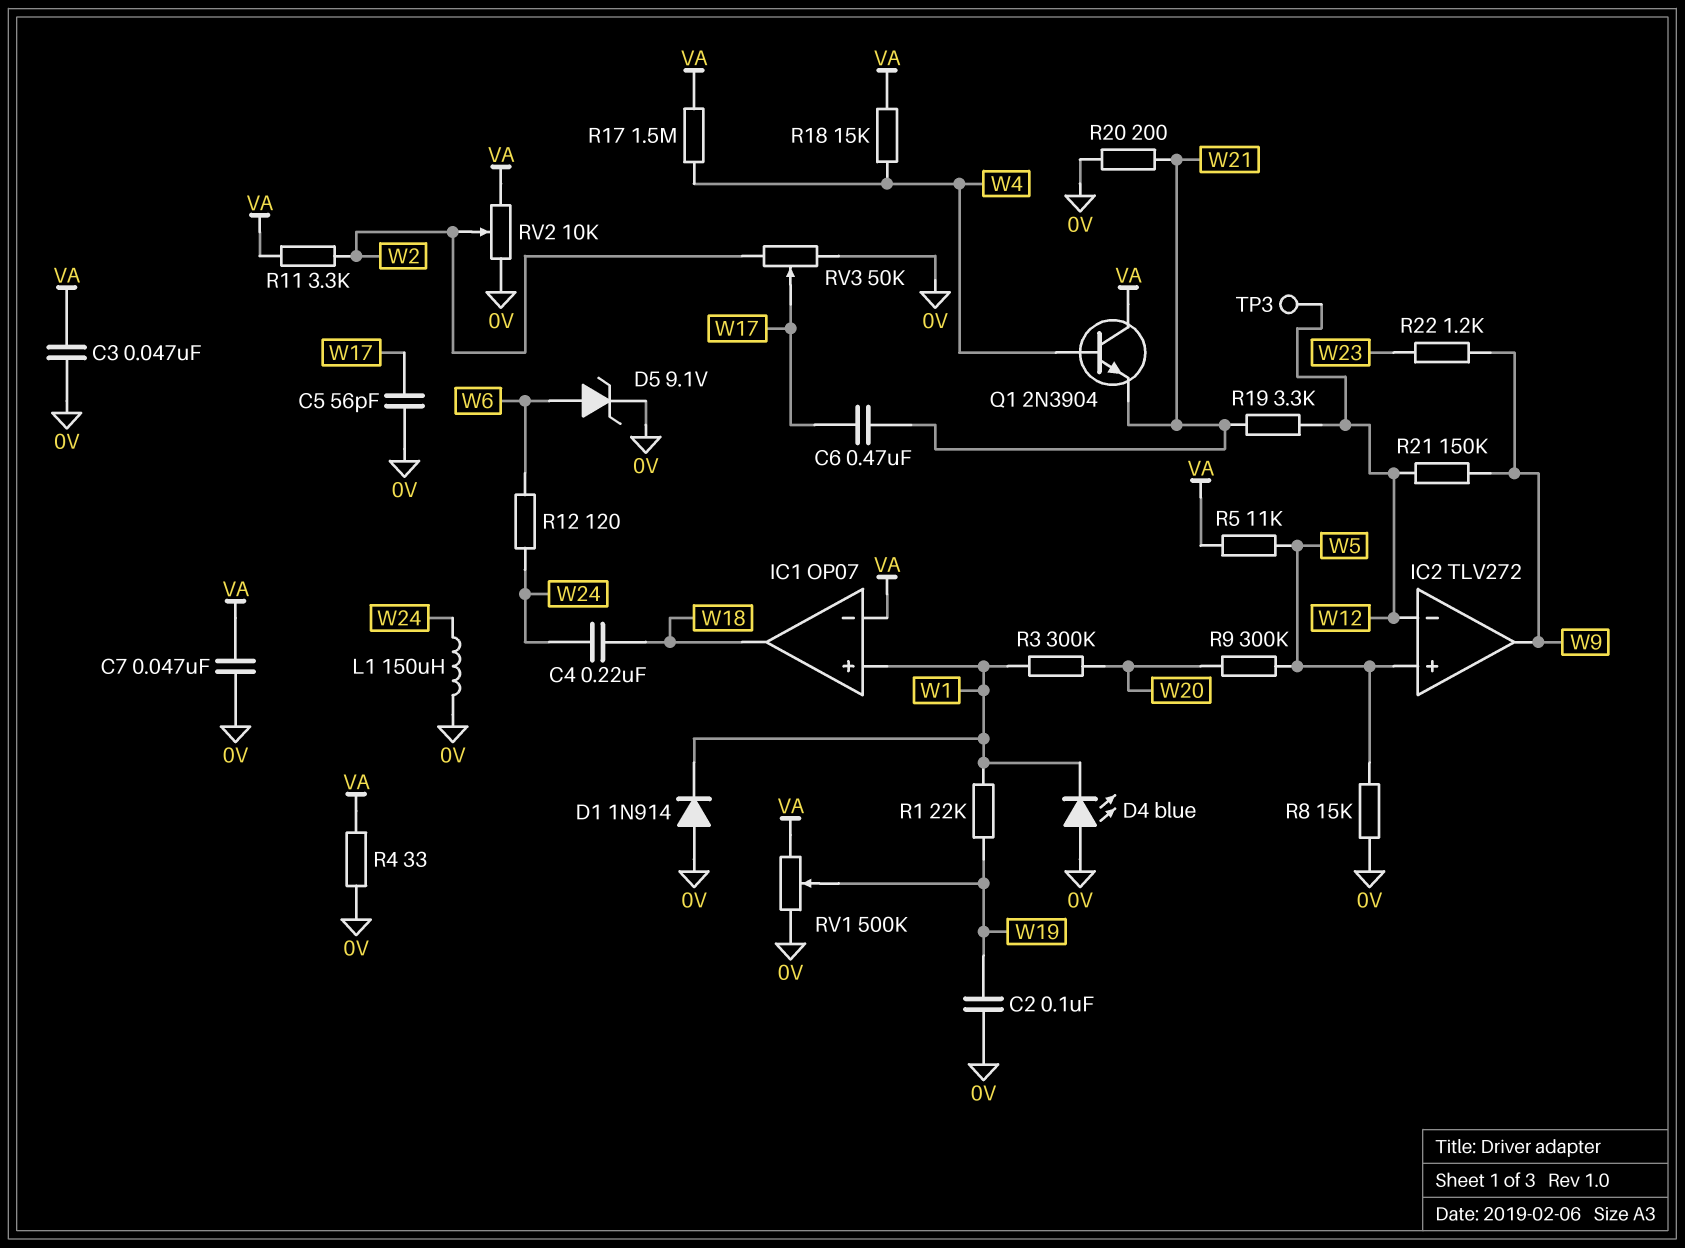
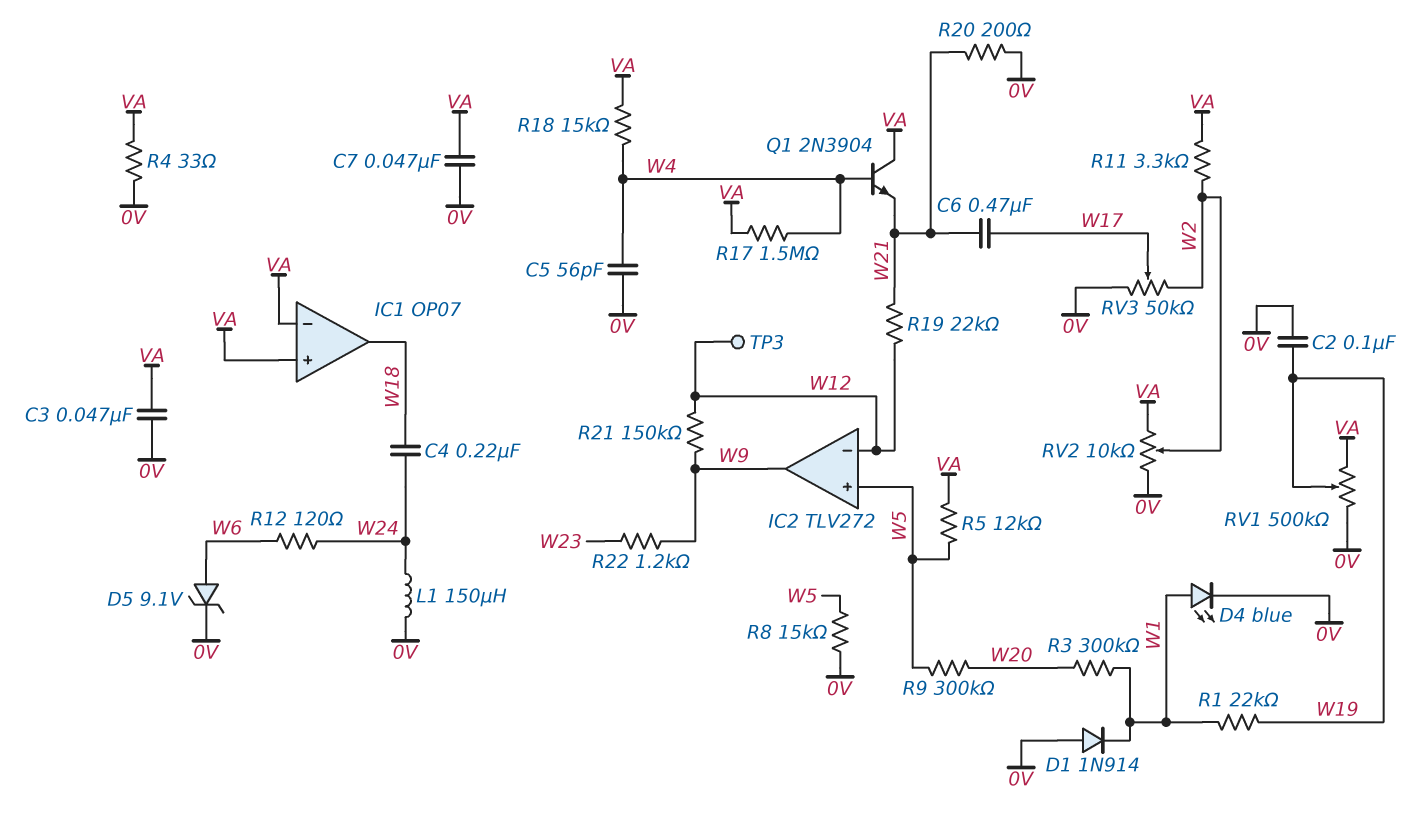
C5: 56pF (0V, W17) -> 56pF (0V, W4)
D4: LED blue (A 0V, K W1) -> LED blue (A W1, K 0V)
IC1 pin in+: W1 -> VA
R5: 11k (VA, W5) -> 12k (VA, W5)
R19: 3.3k (W12, W21) -> 22k (W12, W21)

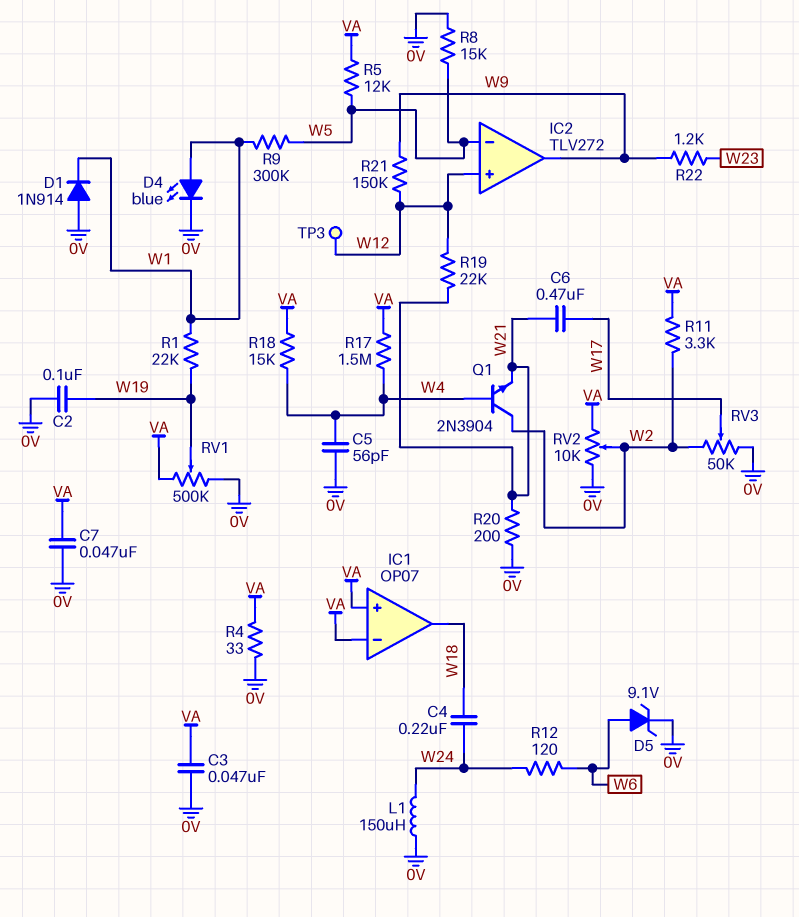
IC2 pin in+: W5 -> W12
IC2 pin in-: W12 -> W5
Q1: NPN 2N3904 (B W4, C VA, E W21) -> NPN 2N3904 (B W4, C W2, E W21)
R3: 300k (W1, W20) -> none
R9: 300k (W5, W20) -> 300k (W1, W5)

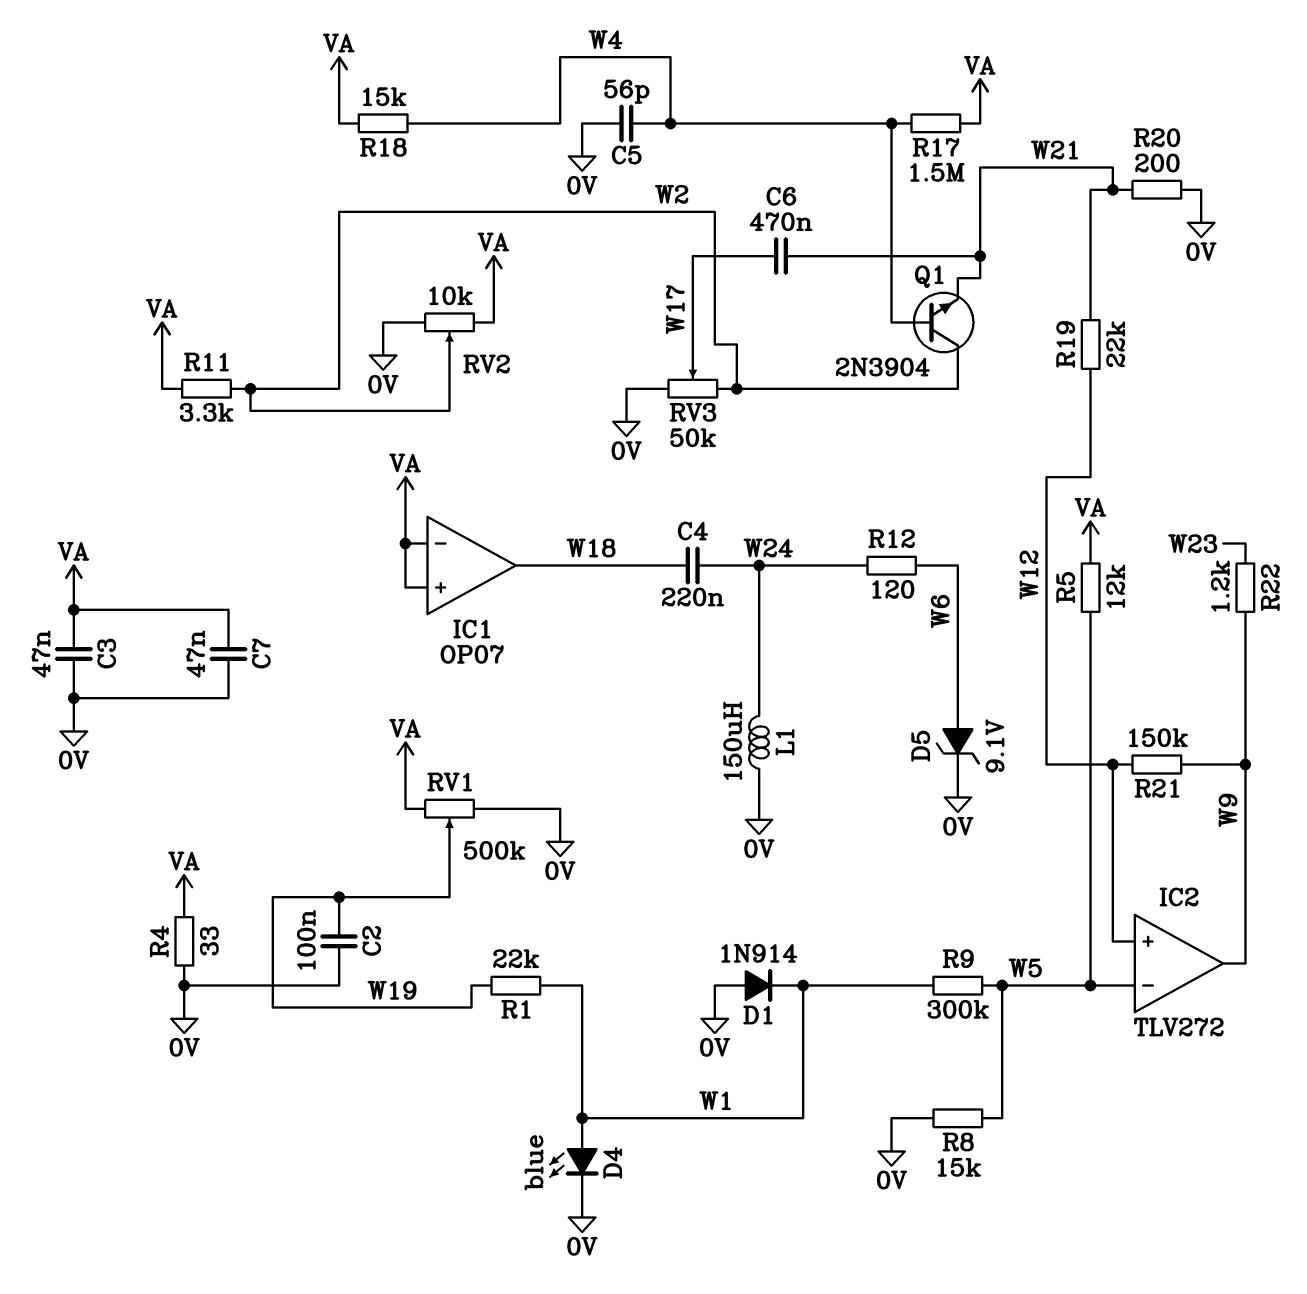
TP3: test point (W12) -> none

